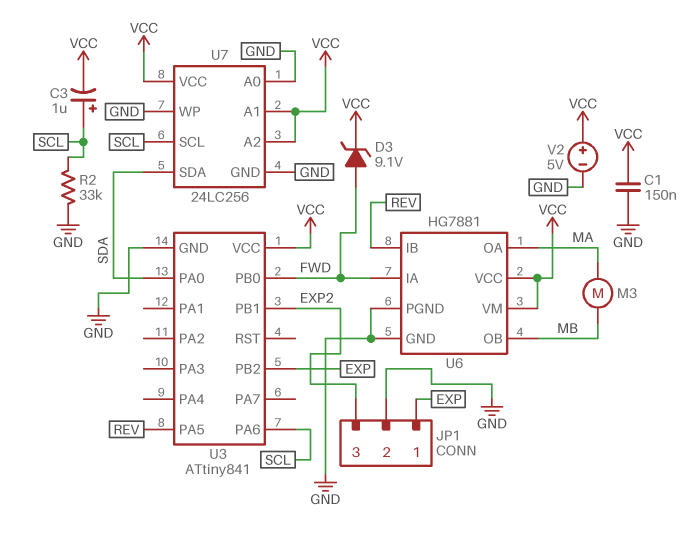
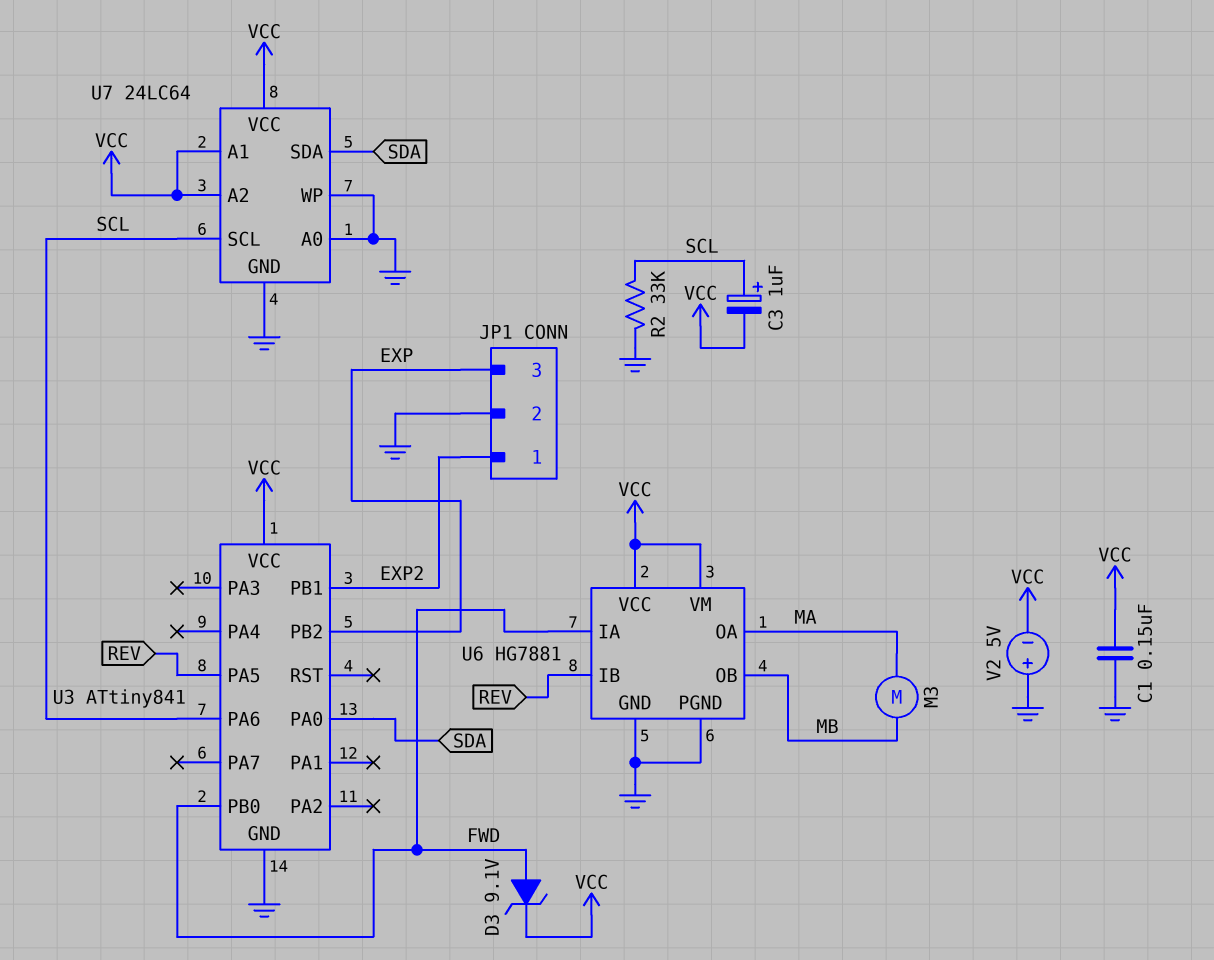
JP1 pin 1: EXP -> EXP2
JP1 pin 3: EXP2 -> EXP
U7: 24LC256 -> 24LC64
V2: 5V (plus VCC, minus GND) -> 5V (plus GND, minus VCC)

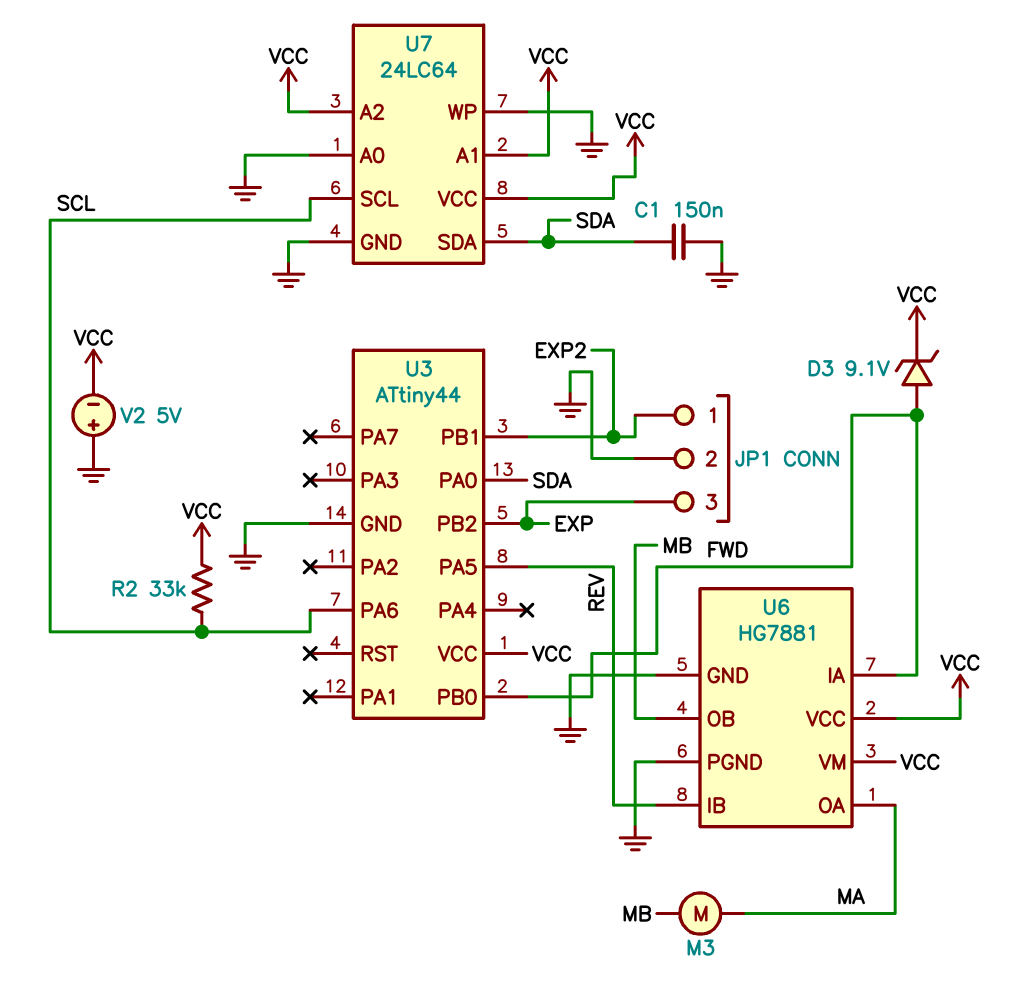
C1: 150nF (GND, VCC) -> 150nF (GND, SDA)
C3: 1uF (plus SCL, minus VCC) -> none
R2: 33k (GND, SCL) -> 33k (SCL, VCC)
U3: ATtiny841 -> ATtiny44

